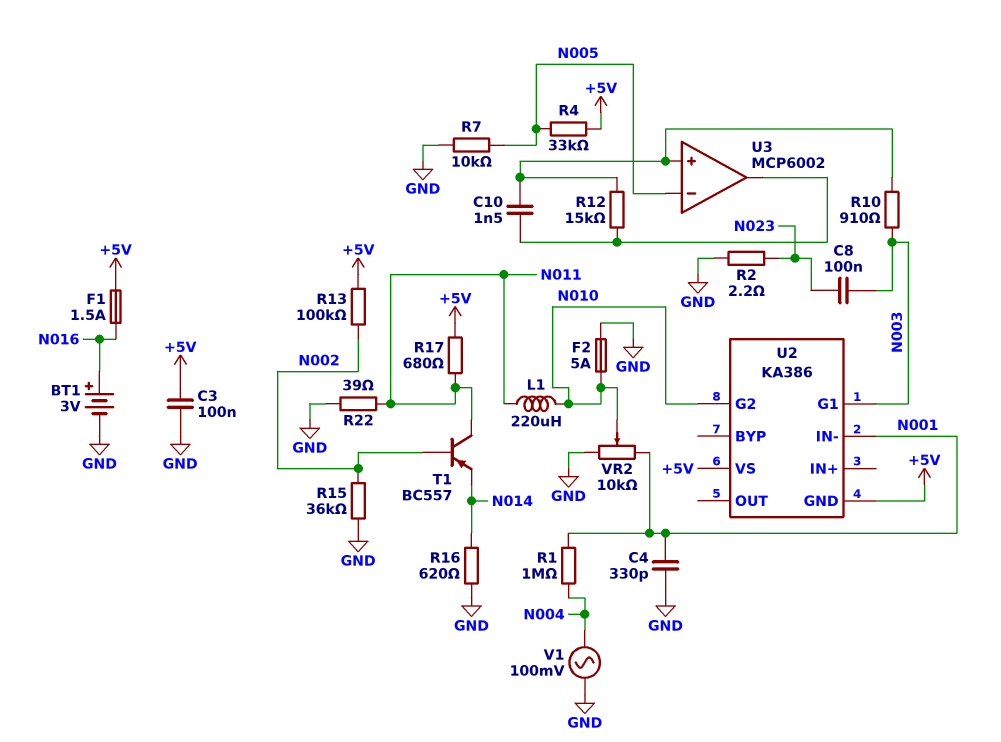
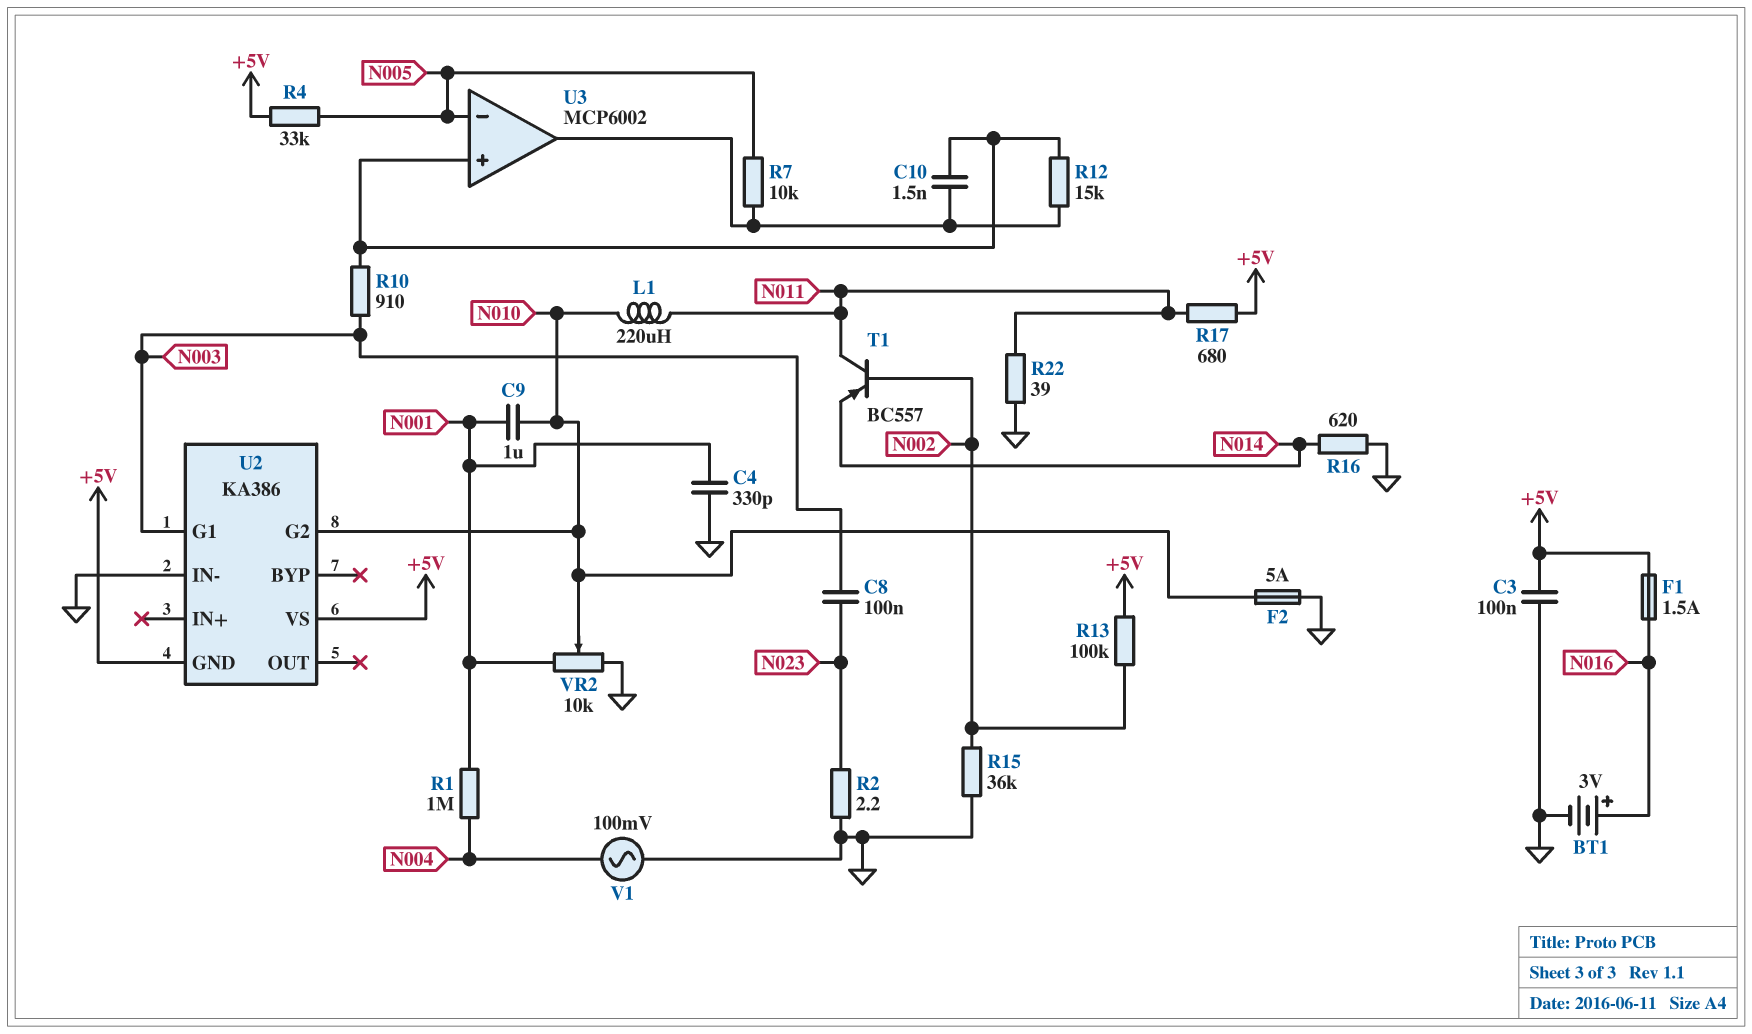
C9: none -> 1uF (N001, N010)
R7: 10k (GND, N005) -> 10k (N005, U3/out)
U2 pin IN-: N001 -> GND

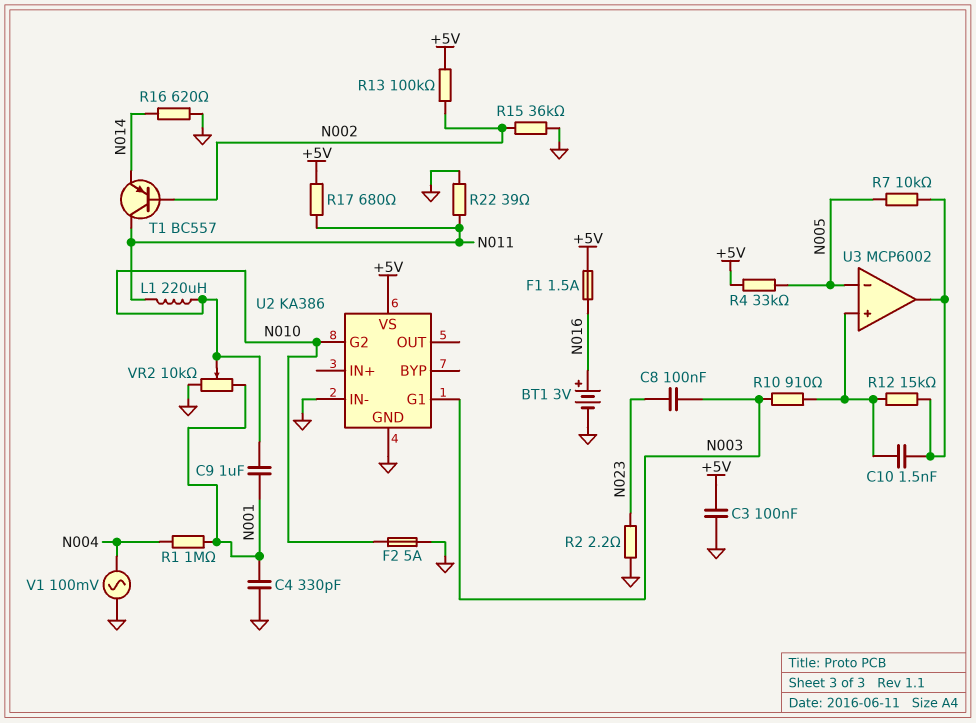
U2 pin GND: +5V -> GND

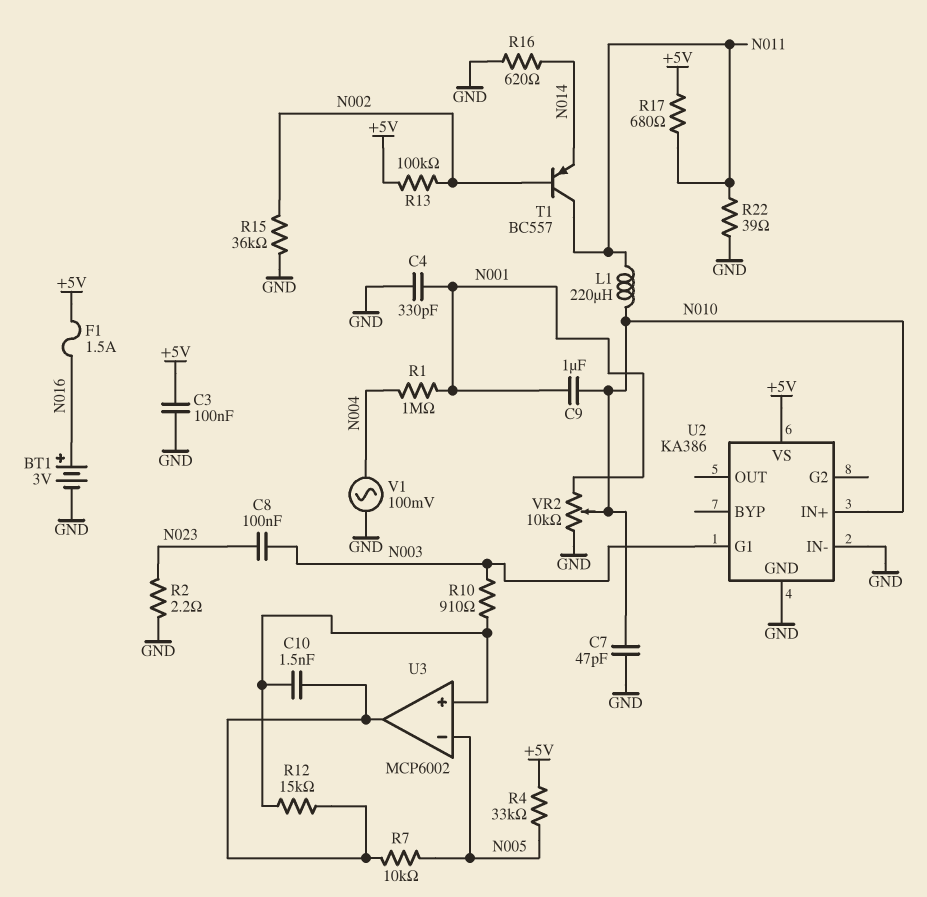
C7: none -> 47pF (GND, N010)
F2: 5A (GND, N010) -> none
U2 pin G2: N010 -> none
U2 pin IN+: none -> N010

